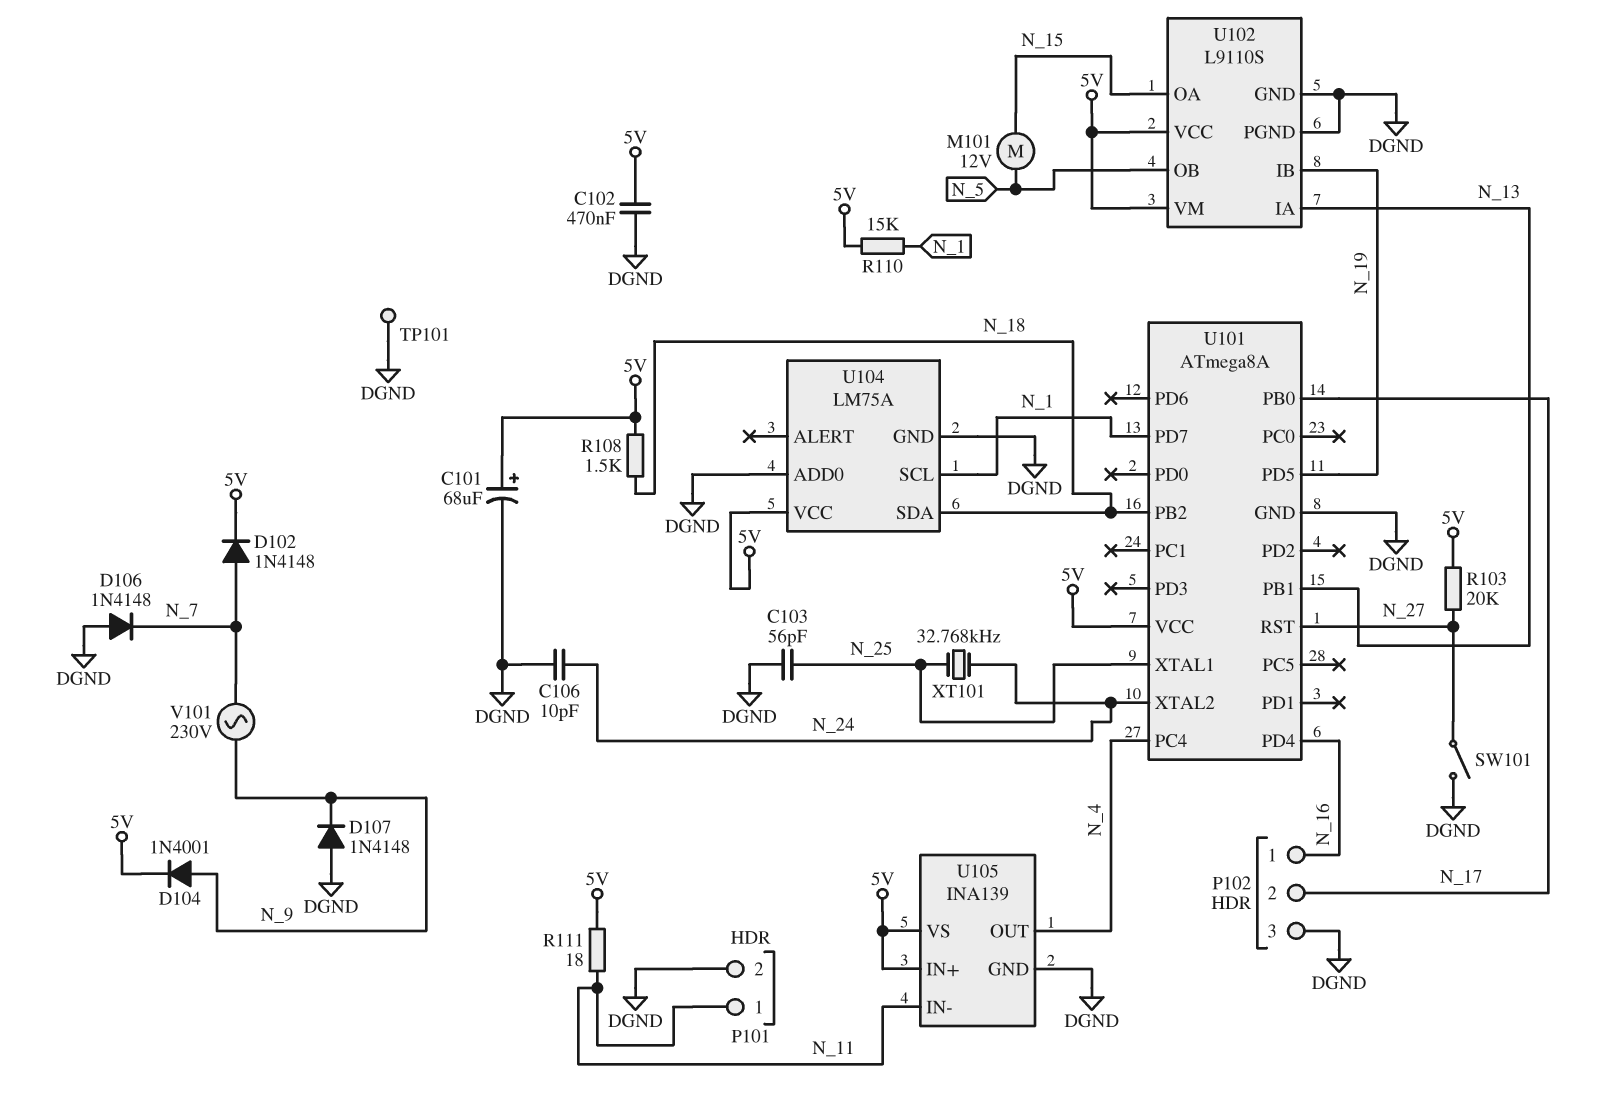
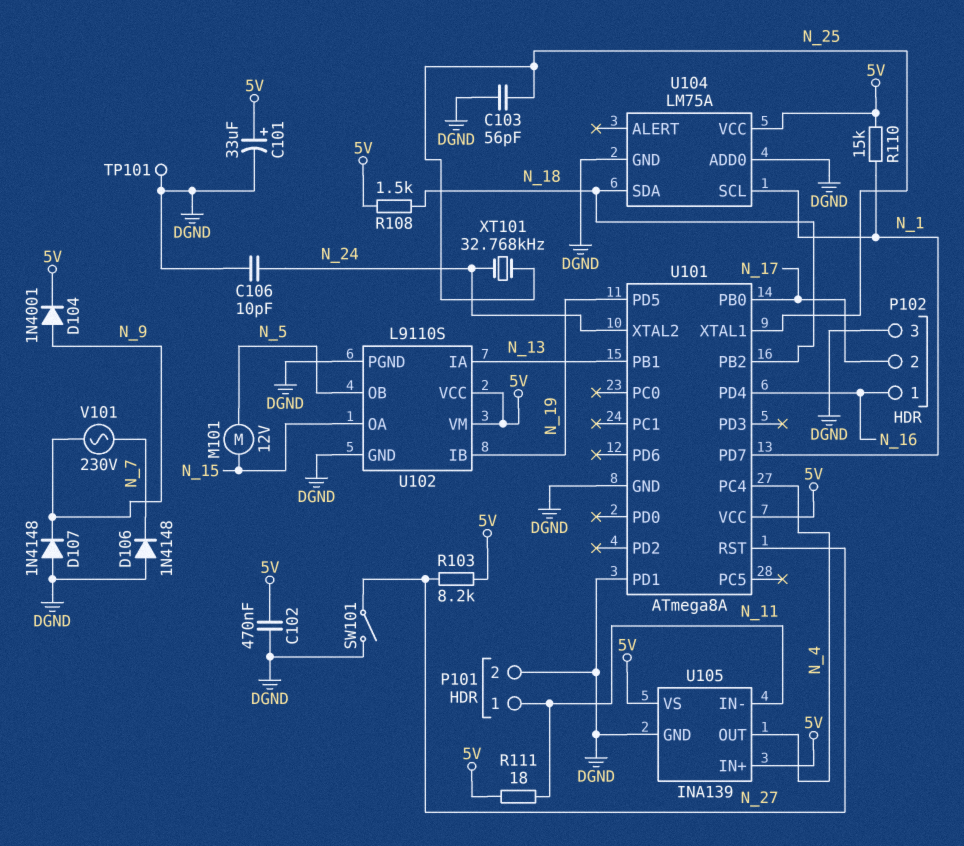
C101: 68uF (plus 5V, minus DGND) -> 33uF (plus 5V, minus DGND)
D102: diode 1N4148 (A N_7, K 5V) -> none
R103: 20k (5V, N_27) -> 8.2k (5V, N_27)
U101 pin PD1: none -> DGND

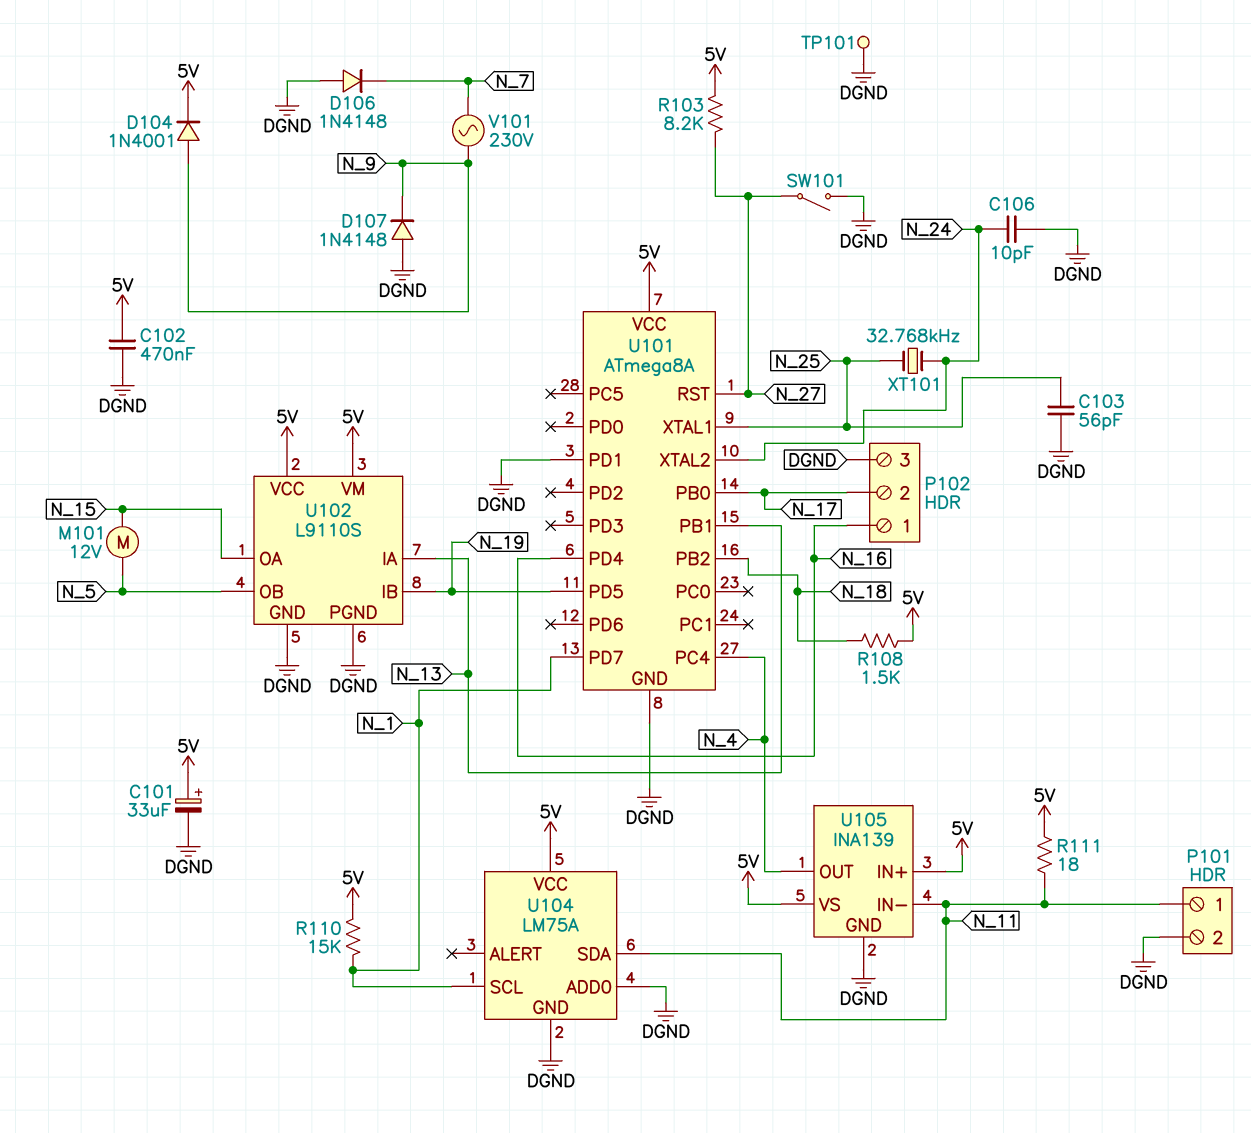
U104 pin SDA: N_18 -> N_11

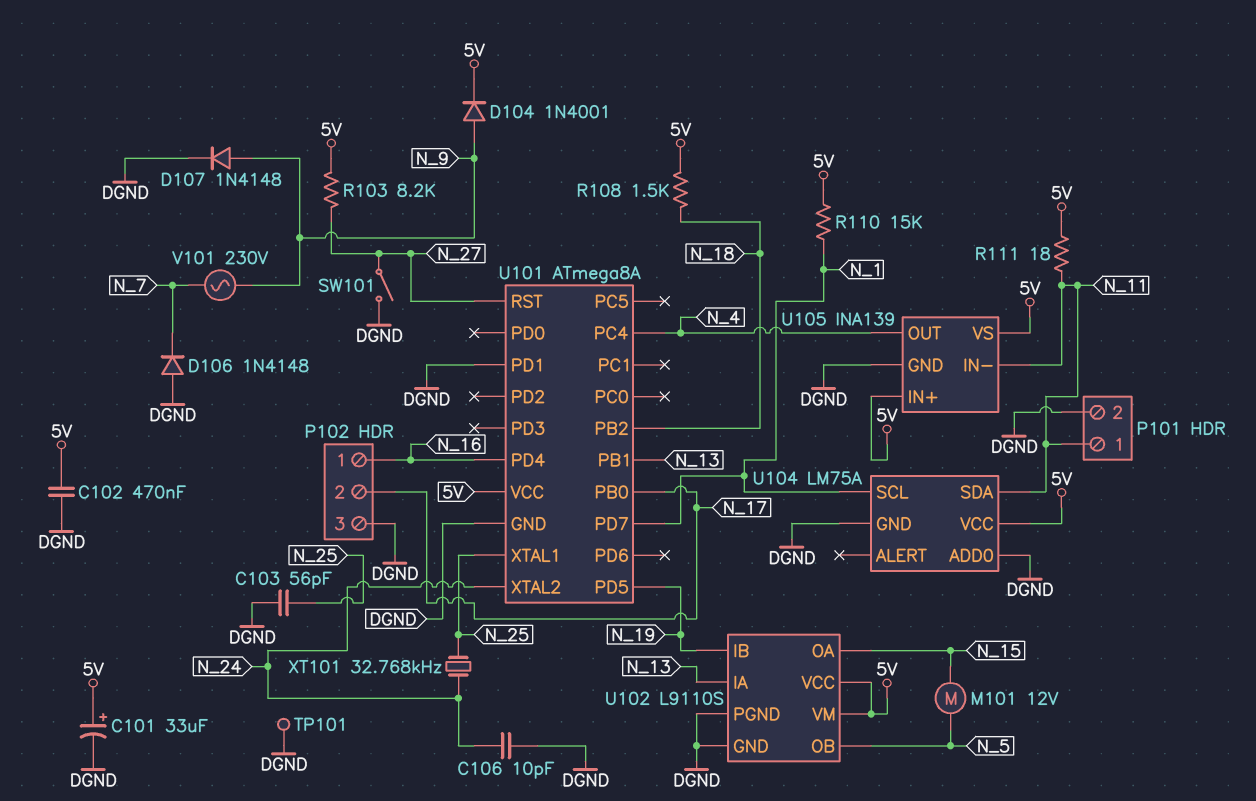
D107: diode 1N4148 (A DGND, K N_9) -> diode 1N4148 (A N_9, K DGND)

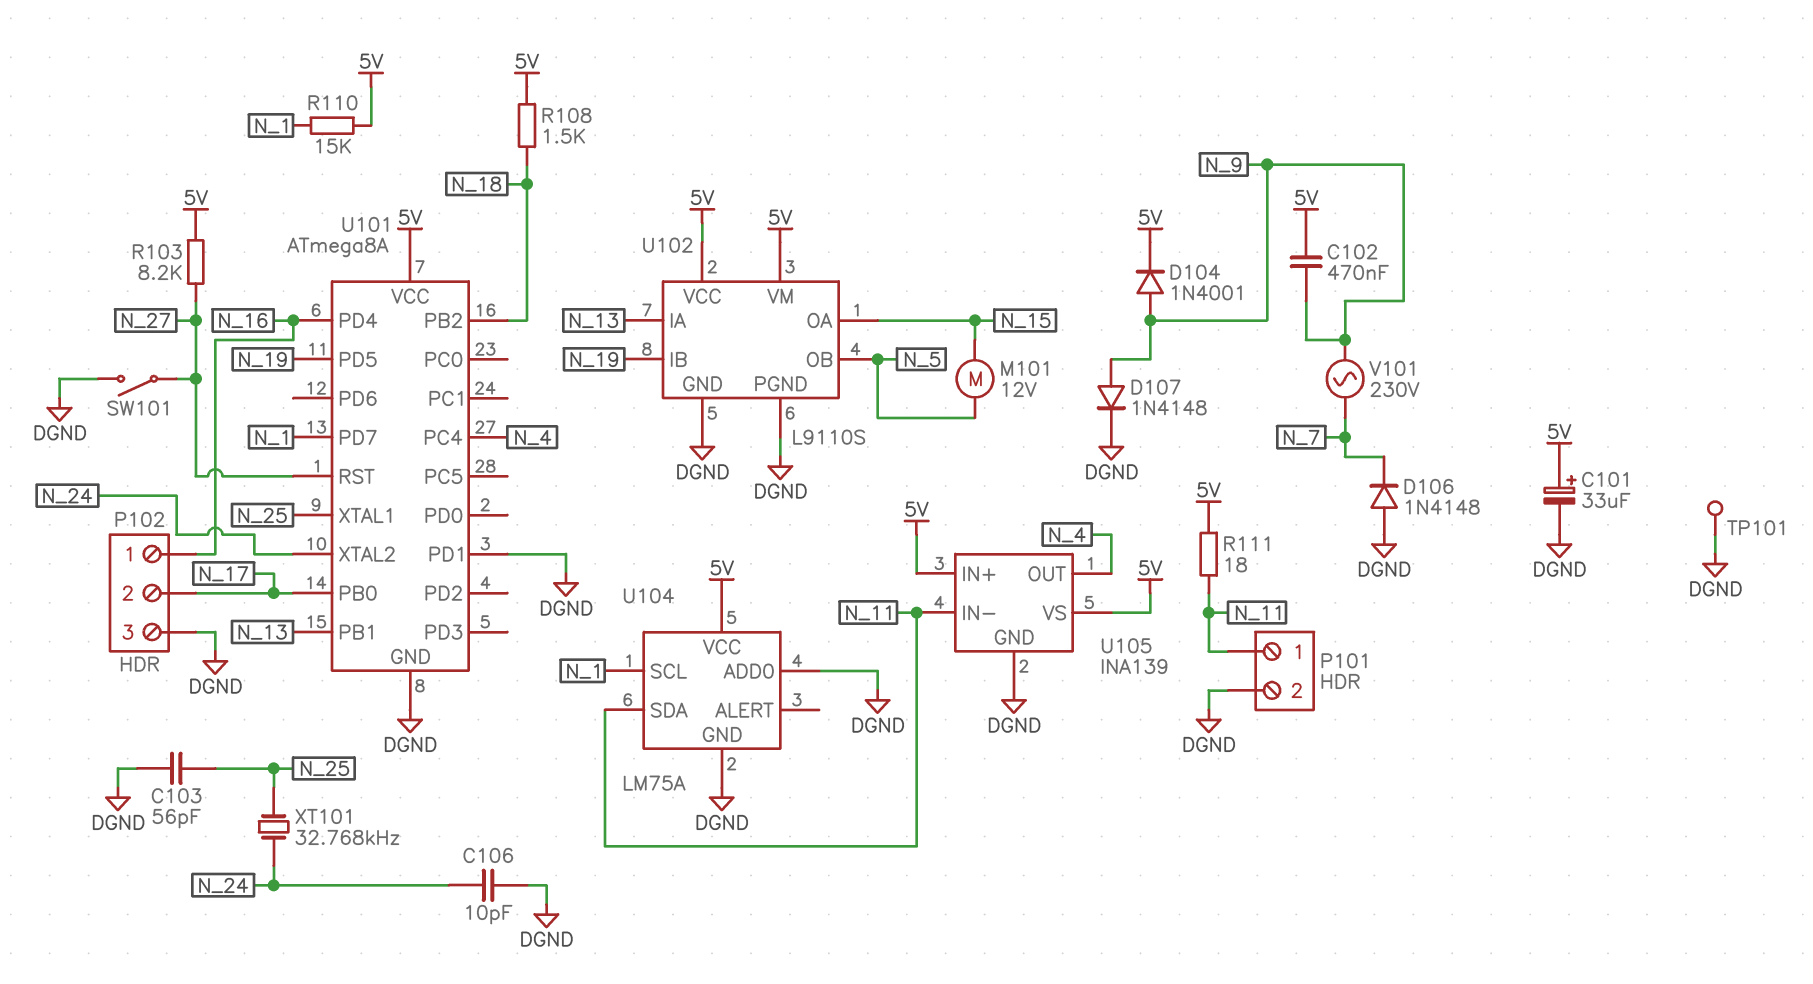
C102: 470nF (5V, DGND) -> 470nF (5V, N_9)

